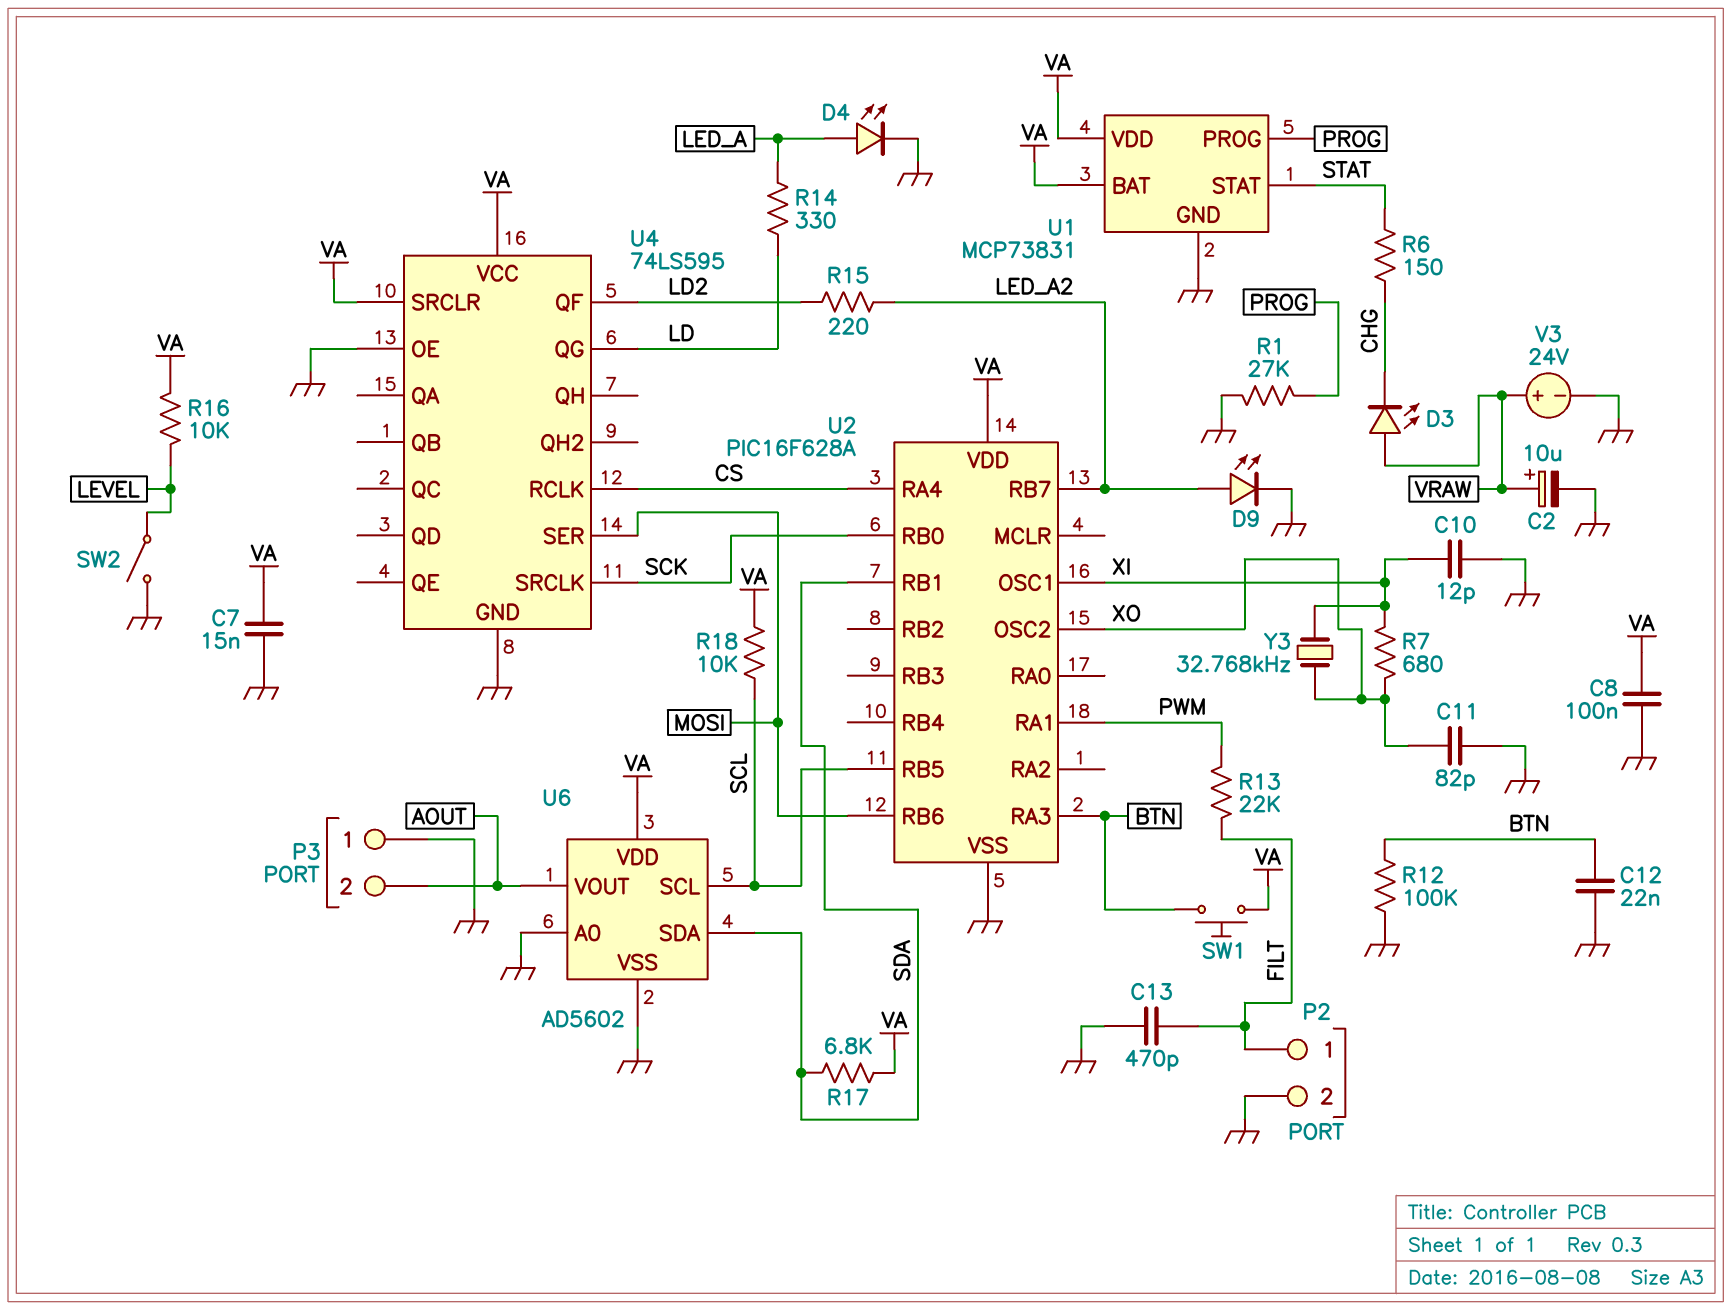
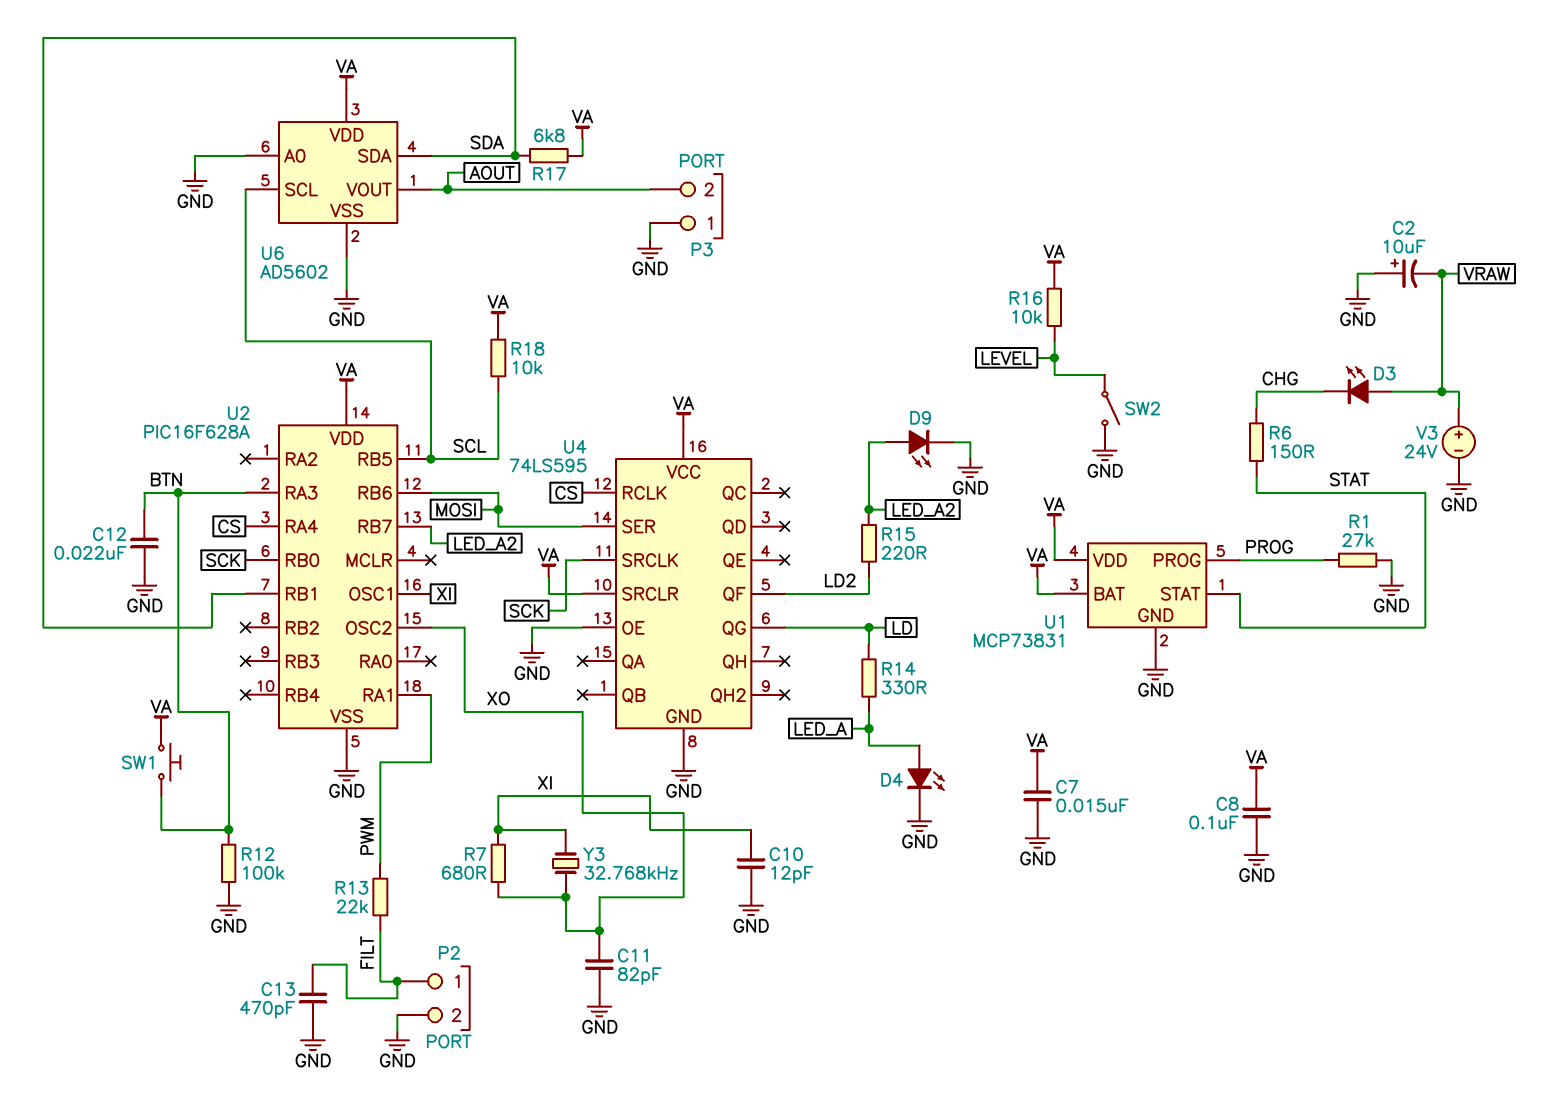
C2: 10uF (plus VRAW, minus GND) -> 10uF (plus GND, minus VRAW)

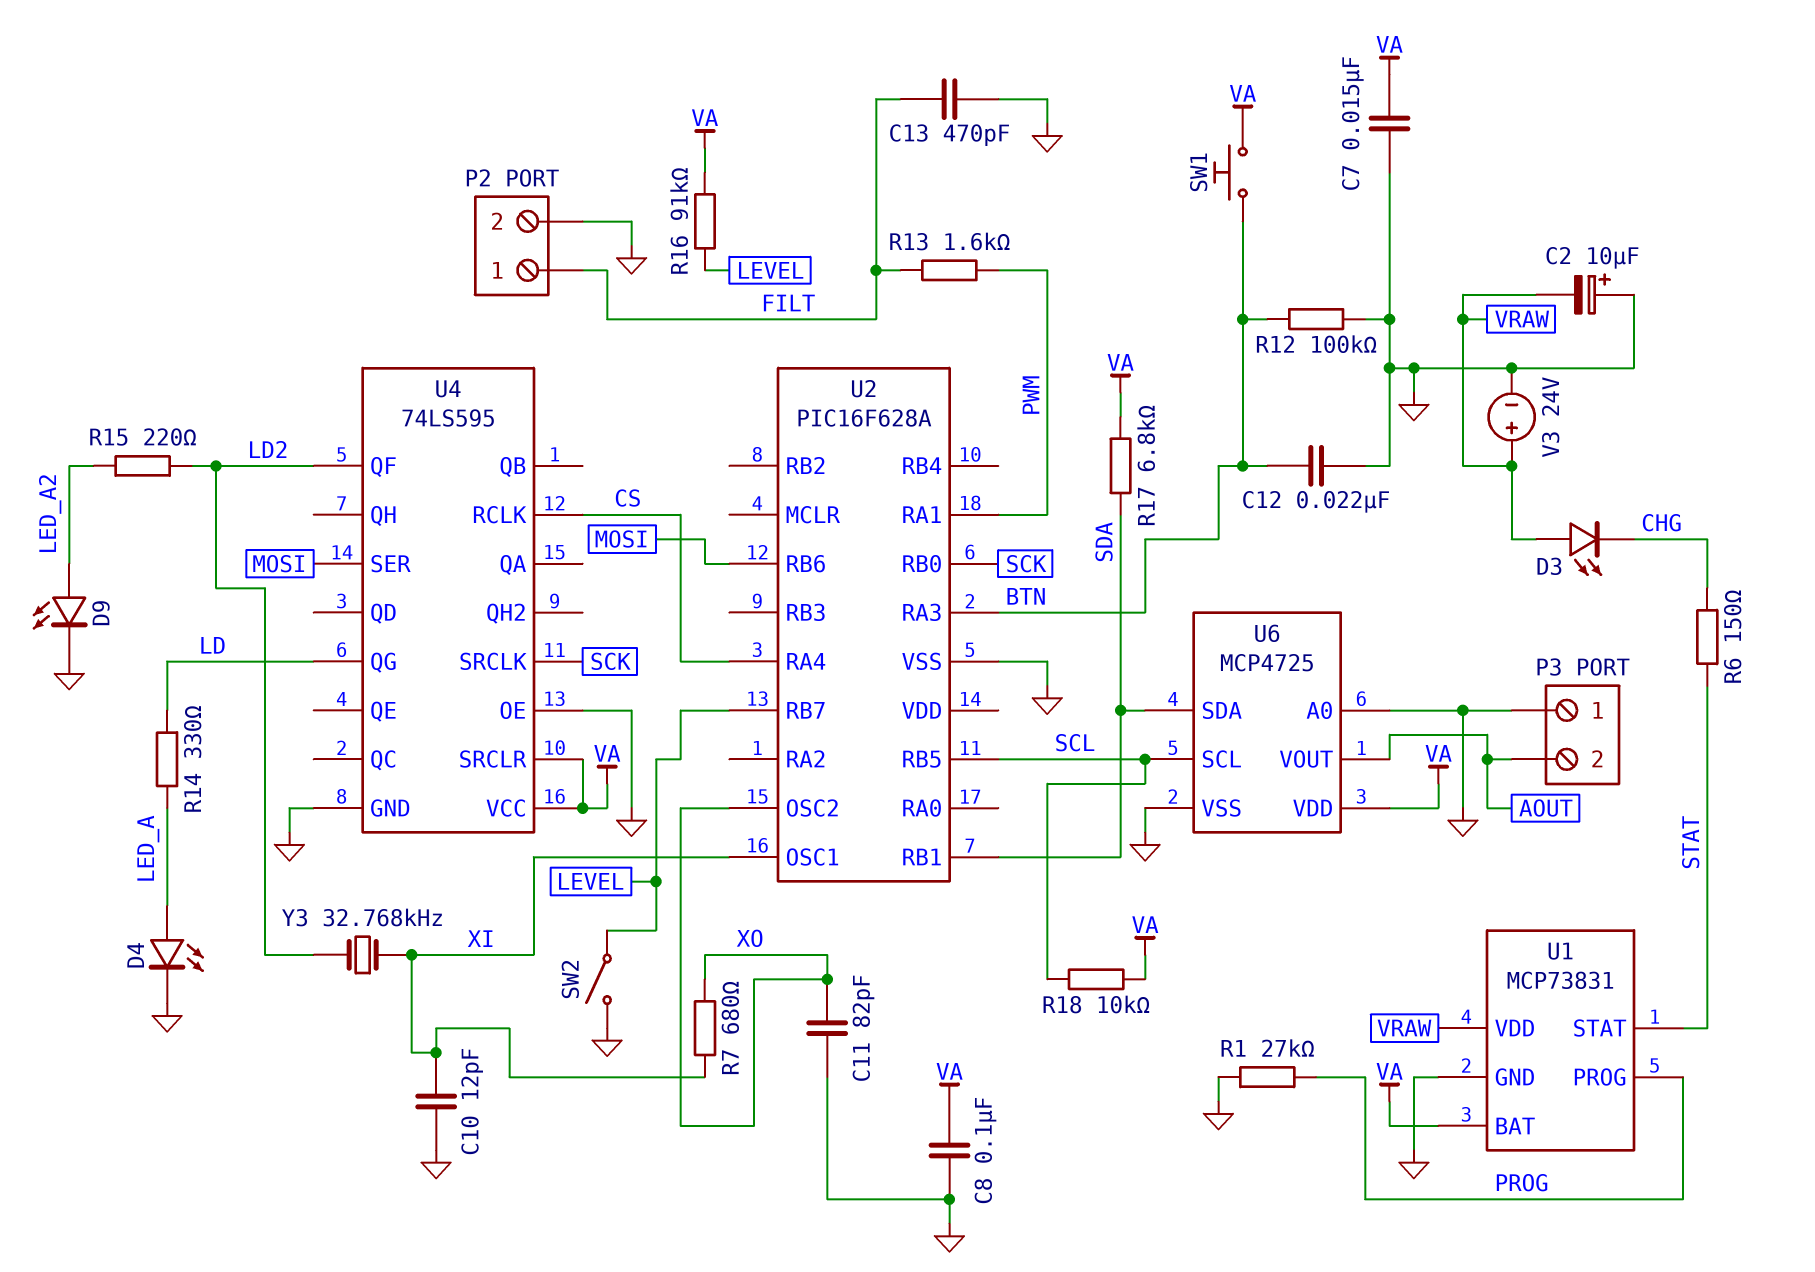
R13: 22k (FILT, PWM) -> 1.6k (FILT, PWM)
R16: 10k (LEVEL, VA) -> 91k (LEVEL, VA)
U1 pin VDD: VA -> VRAW
U2 pin RB7: LED_A2 -> LEVEL
U2 pin VDD: VA -> none
U6: AD5602 -> MCP4725
Y3: 32.768kHz (XI, XO) -> 32.768kHz (LD2, XI)

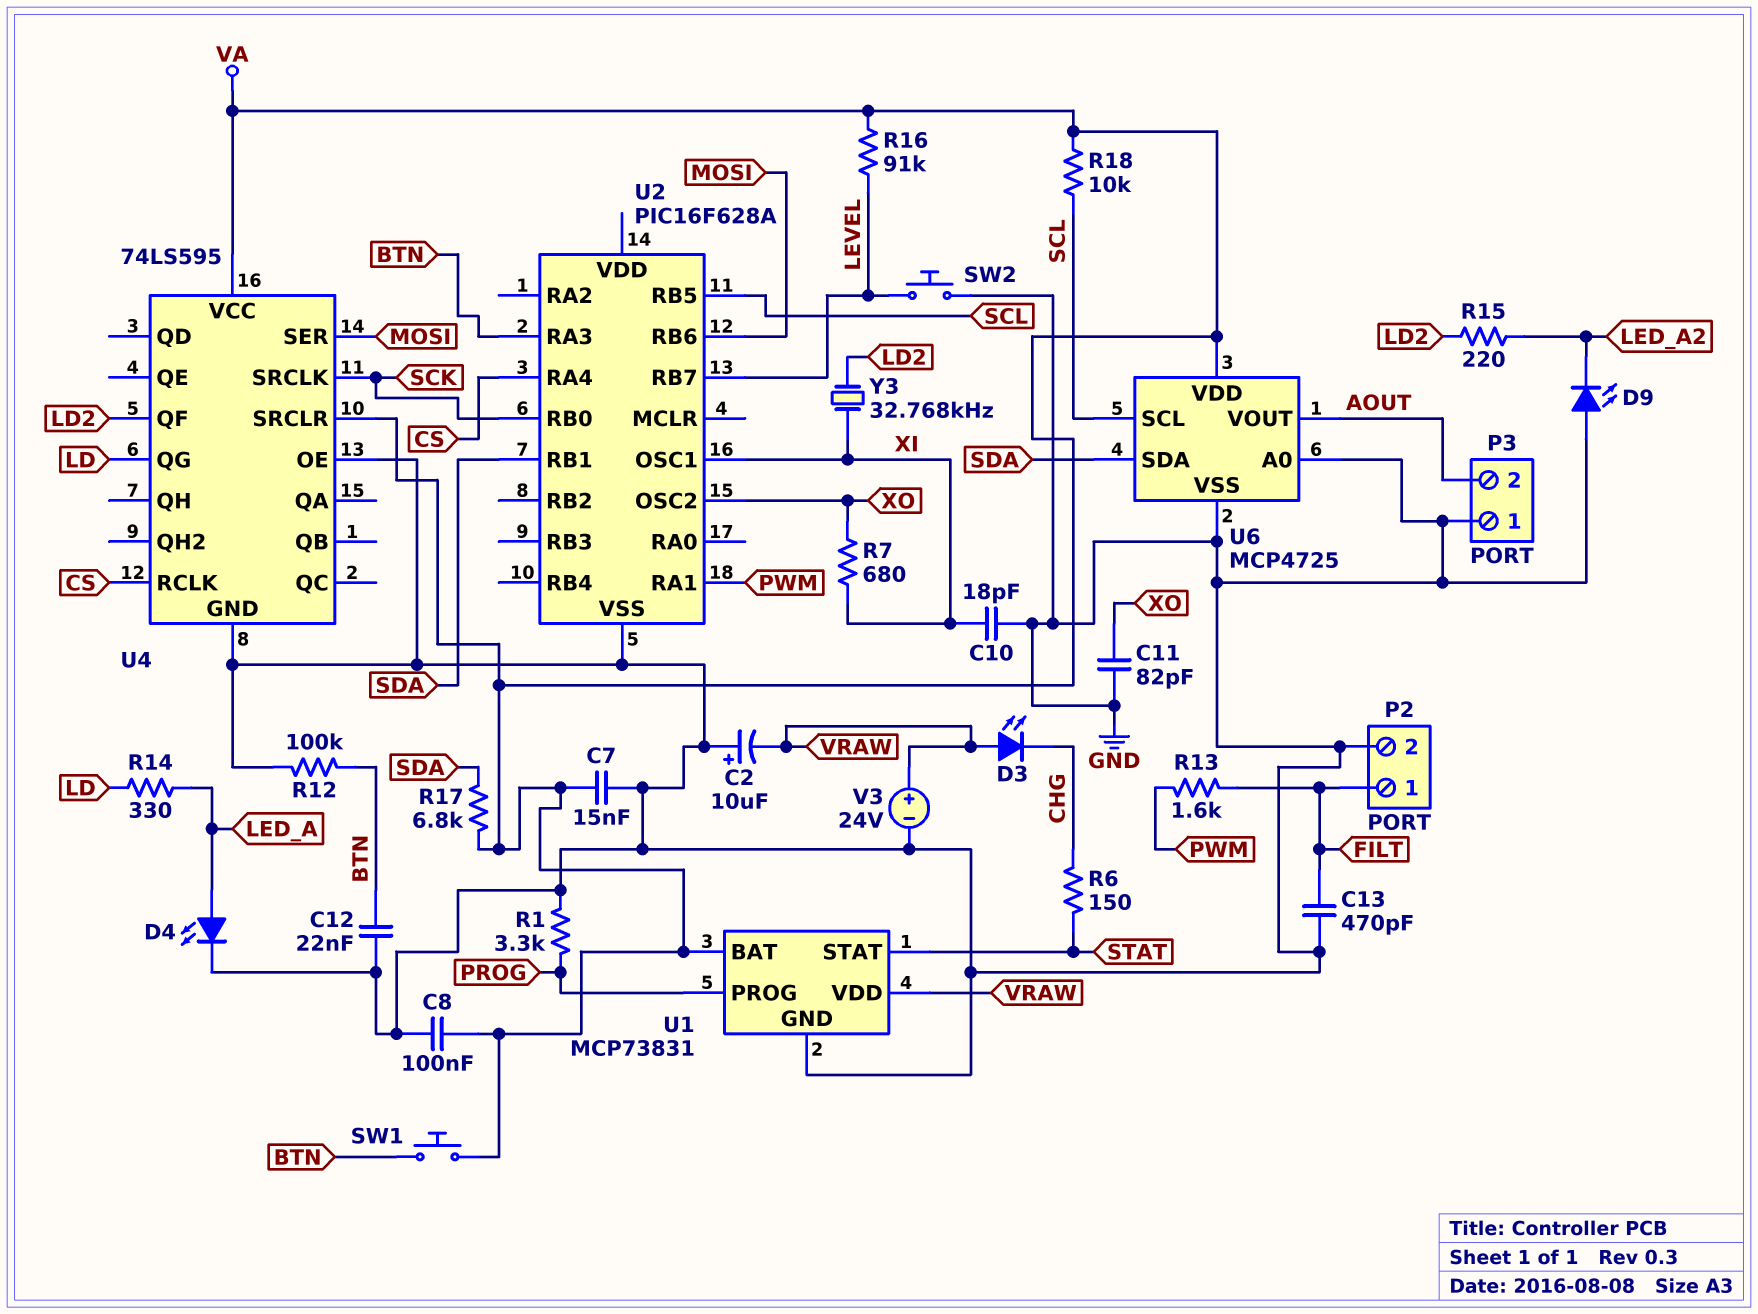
C10: 12pF (GND, XI) -> 18pF (GND, XI)
D9: LED (A LED_A2, K GND) -> LED (A GND, K LED_A2)
R1: 27k (GND, PROG) -> 3.3k (GND, PROG)
SW2: switch (GND, LEVEL) -> button (GND, LEVEL)

